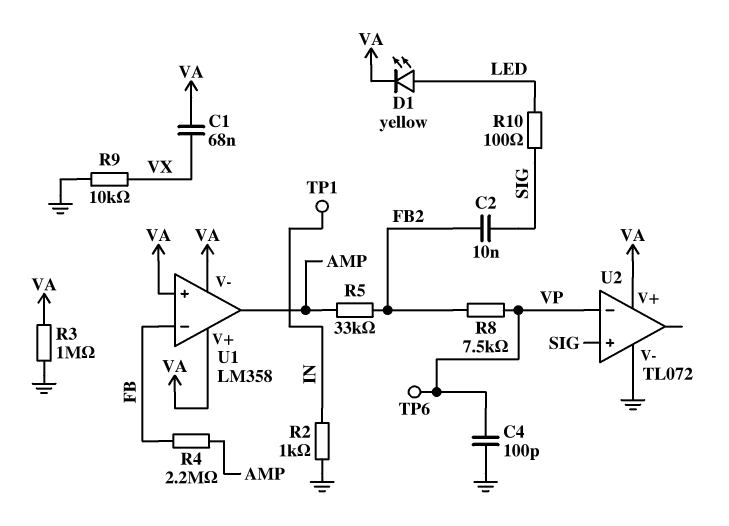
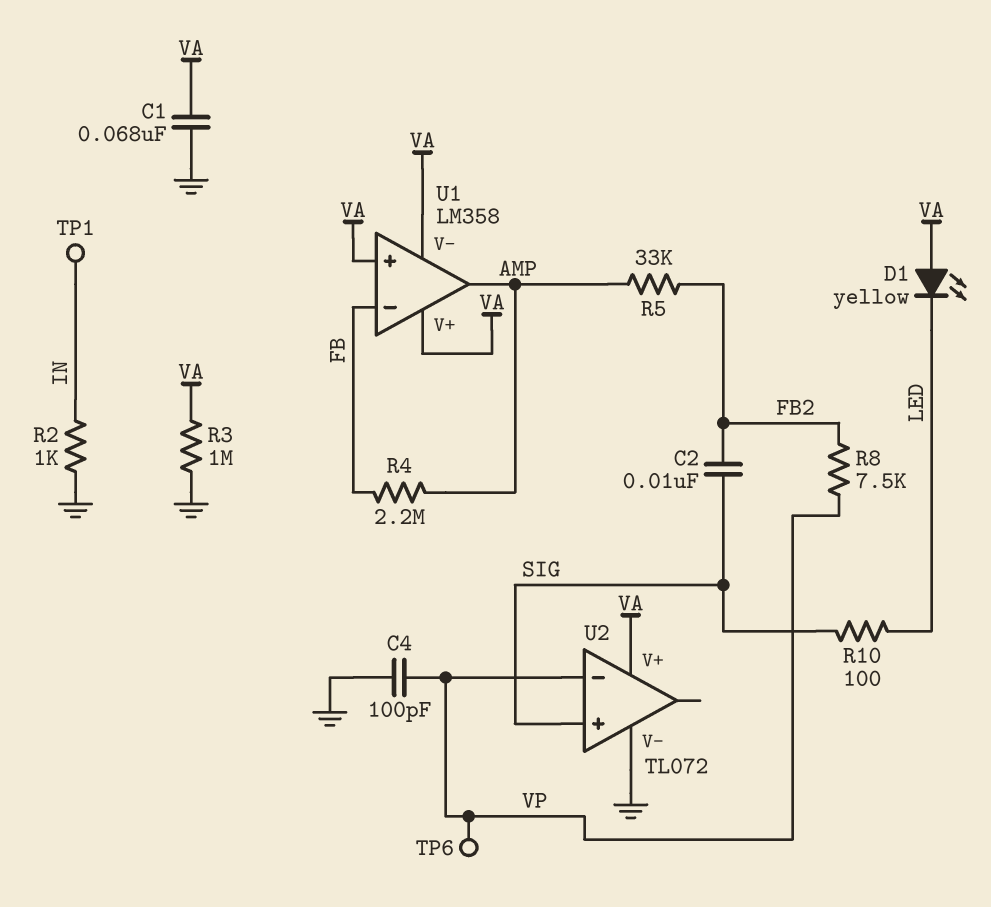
C1: 68nF (VA, VX) -> 68nF (GND, VA)
D1: LED yellow (A LED, K VA) -> LED yellow (A VA, K LED)
R9: 10k (GND, VX) -> none

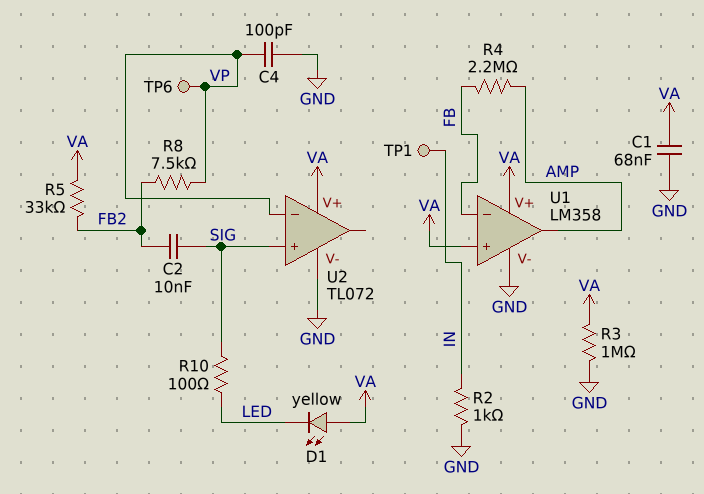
R5: 33k (AMP, FB2) -> 33k (FB2, VA)
U1 pin V-: VA -> GND

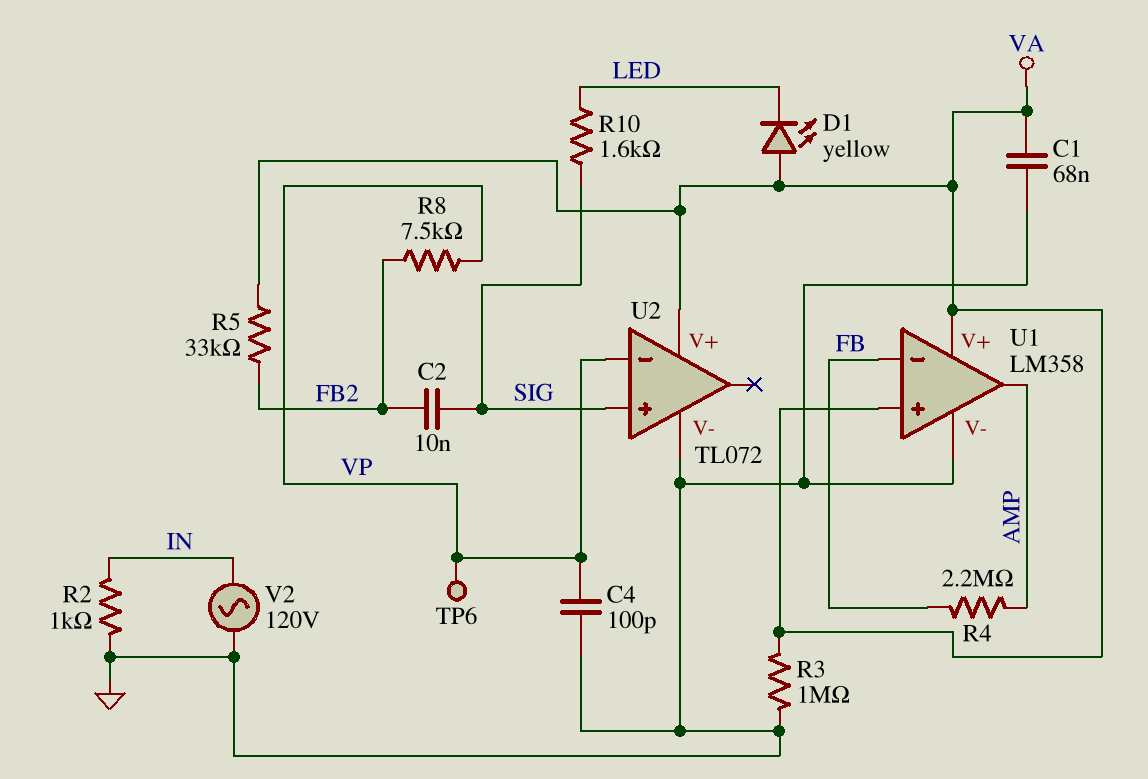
R10: 100 (LED, SIG) -> 1.6k (LED, SIG)
TP1: test point (IN) -> none
V2: none -> AC 120V (GND, IN)

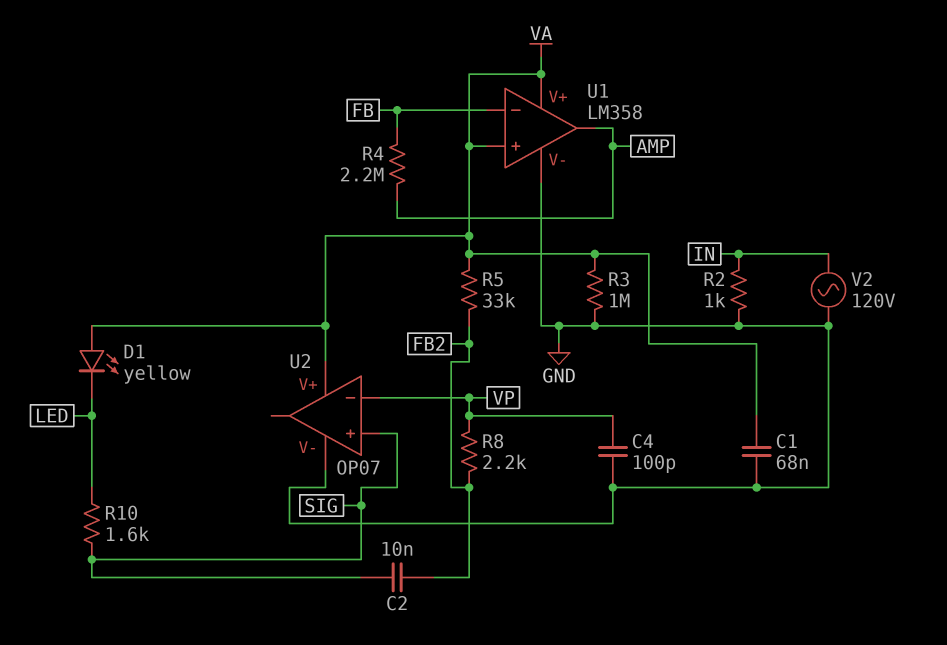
R8: 7.5k (FB2, VP) -> 2.2k (FB2, VP)
TP6: test point (VP) -> none
U2: TL072 -> OP07

